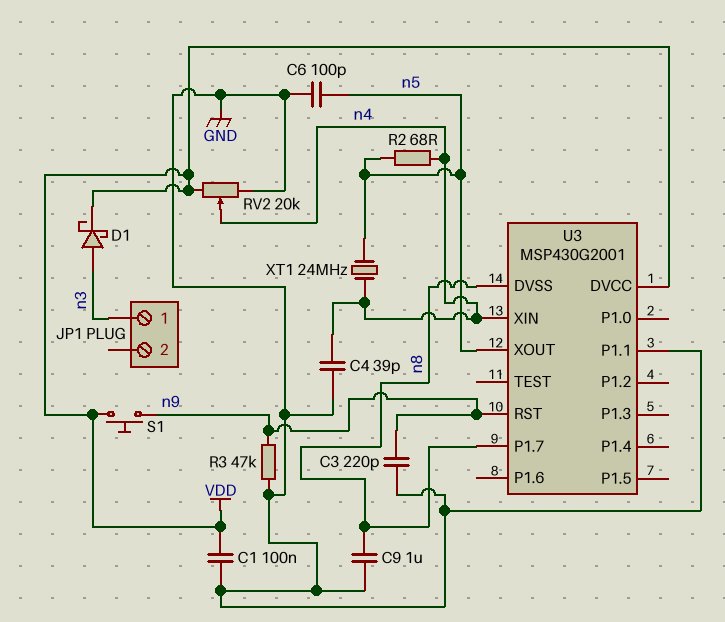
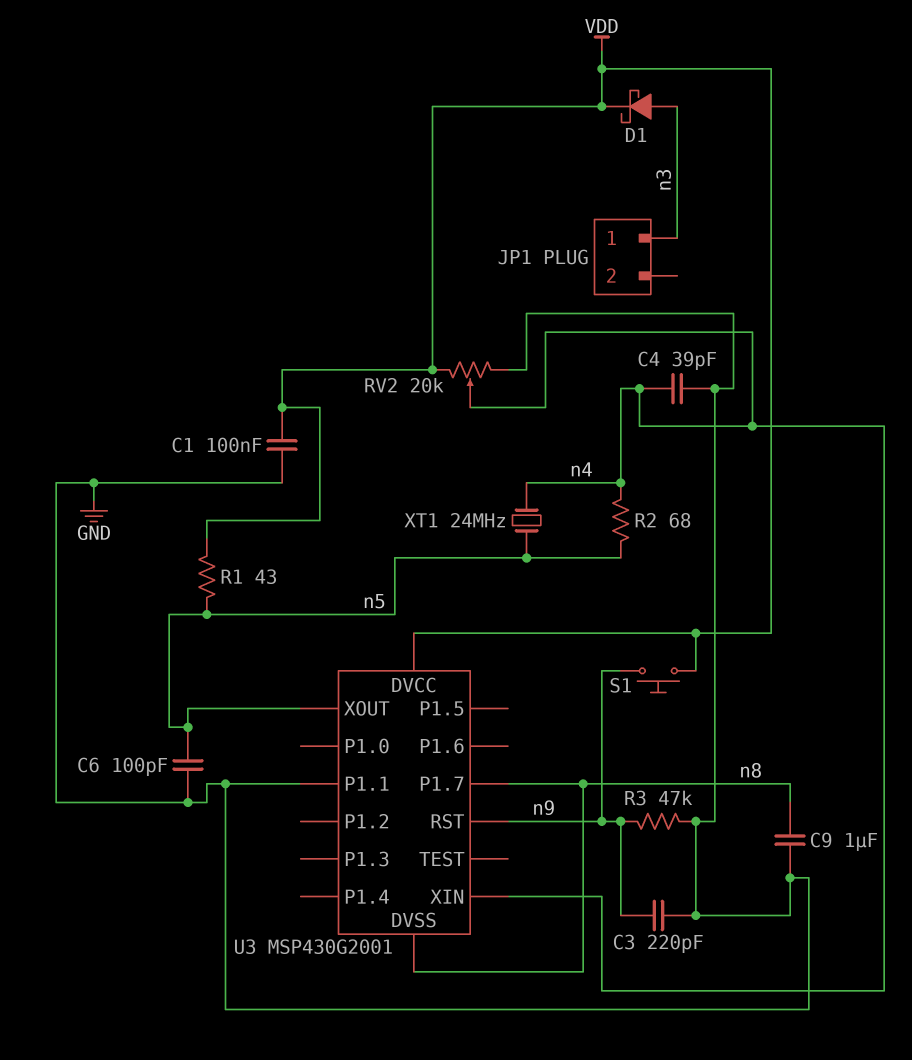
R1: none -> 43 (VDD, n5)

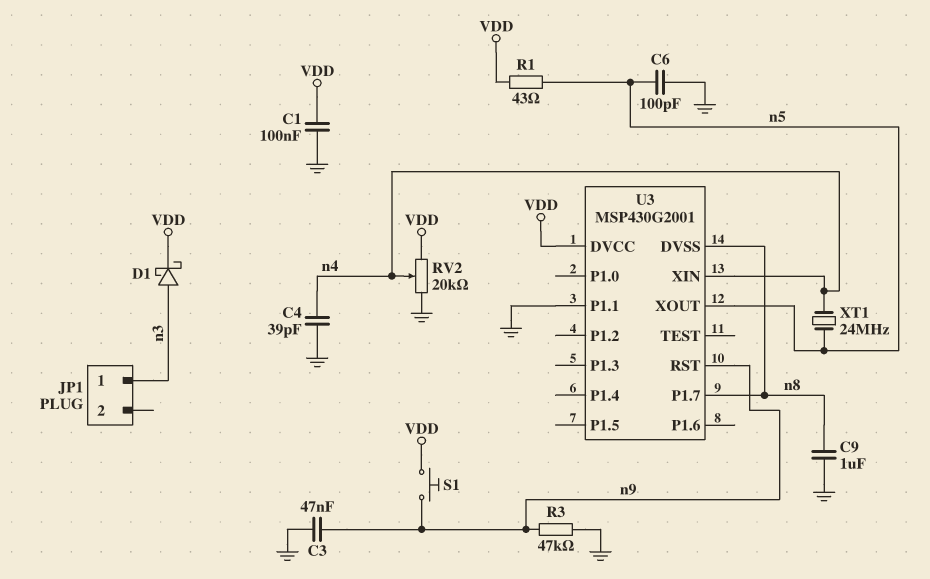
C3: 220pF (GND, n9) -> 47nF (GND, n9)
R2: 68 (n4, n5) -> none

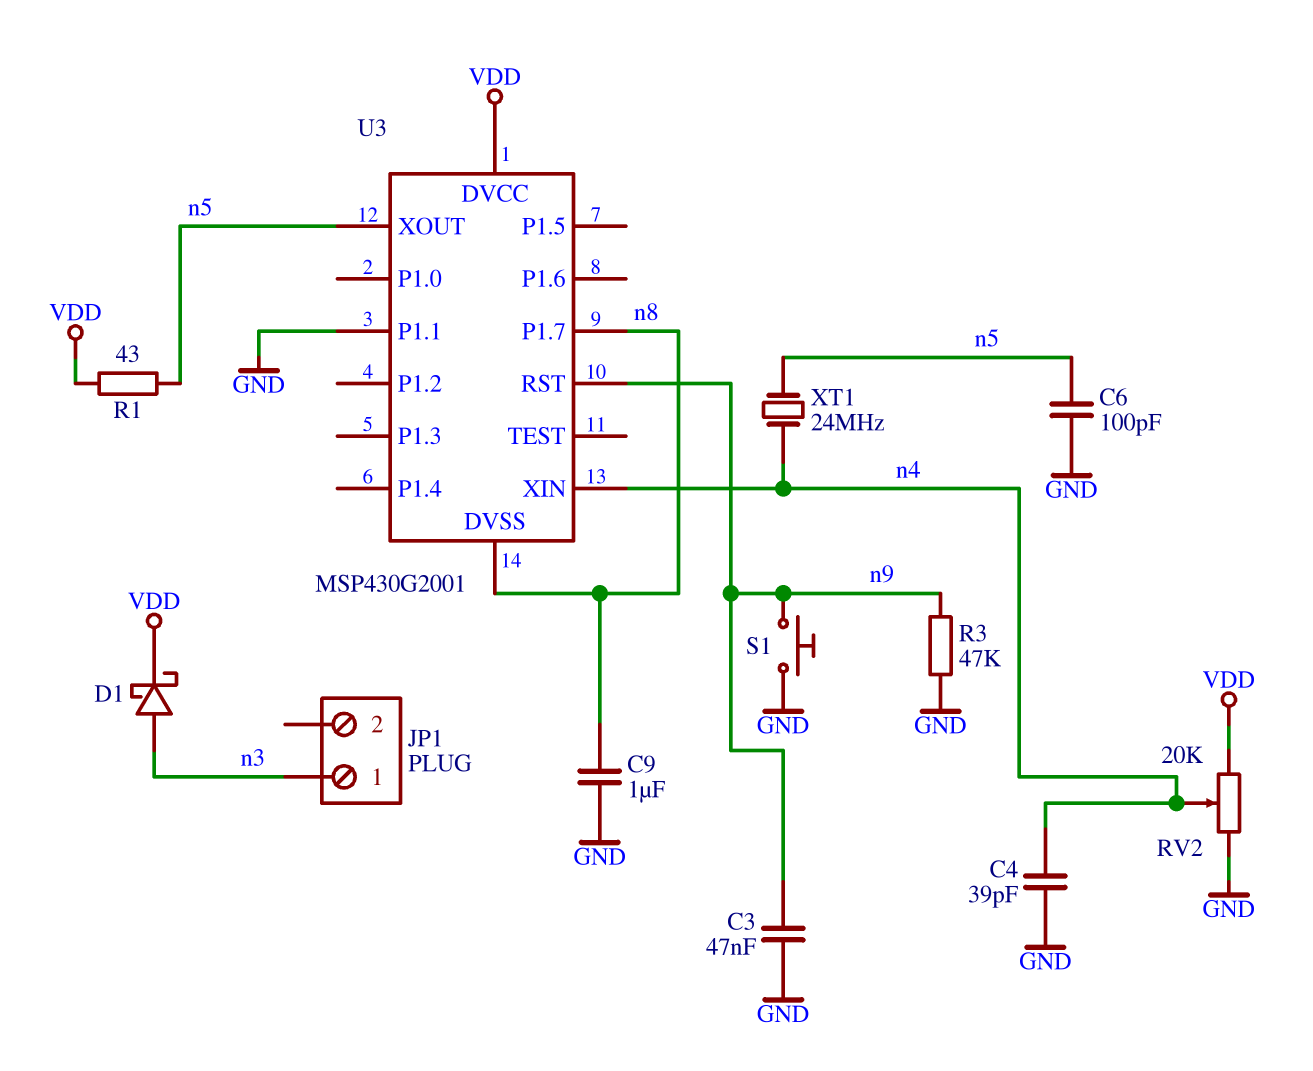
C1: 100nF (GND, VDD) -> none
S1: button (VDD, n9) -> button (GND, n9)

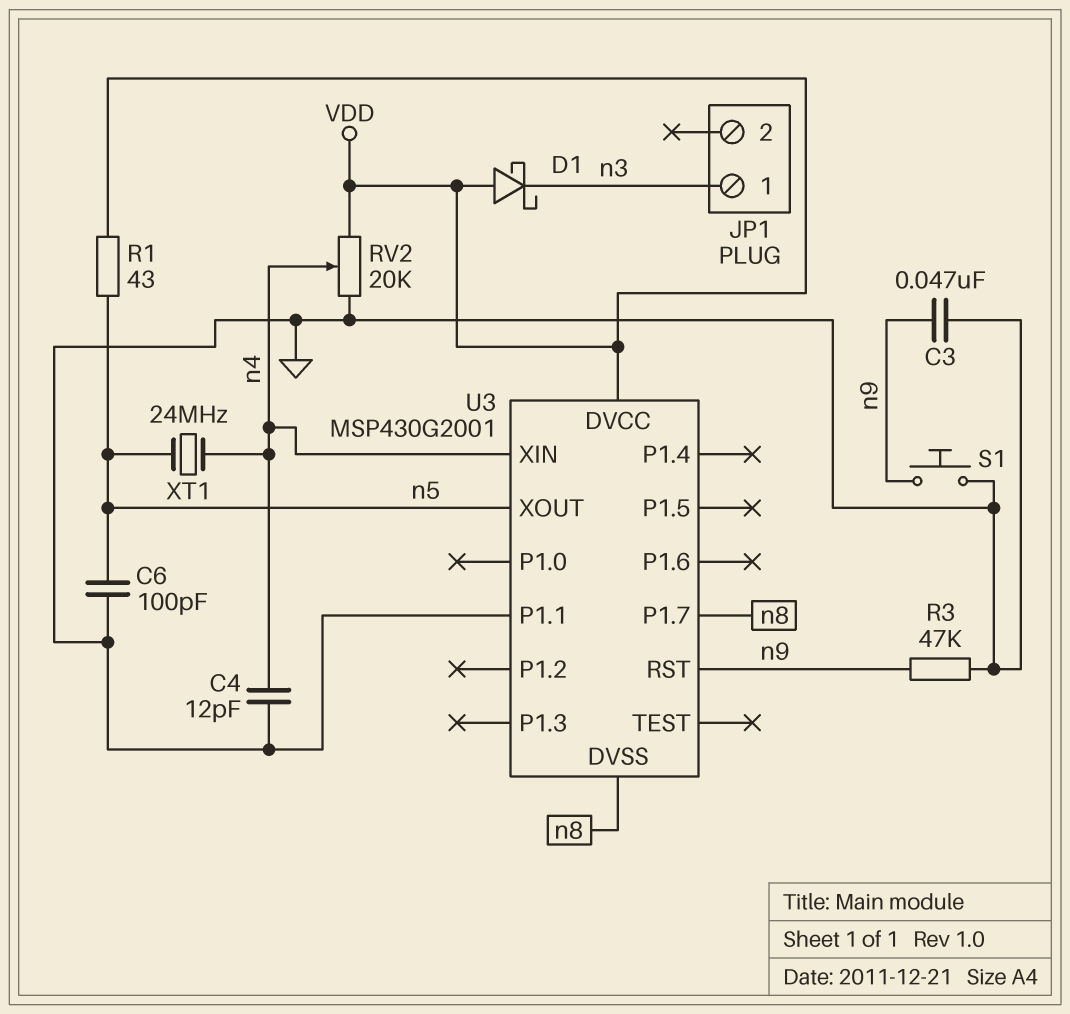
C4: 39pF (GND, n4) -> 12pF (GND, n4)
C9: 1uF (GND, n8) -> none
D1: schottky (A n3, K VDD) -> schottky (A VDD, K n3)

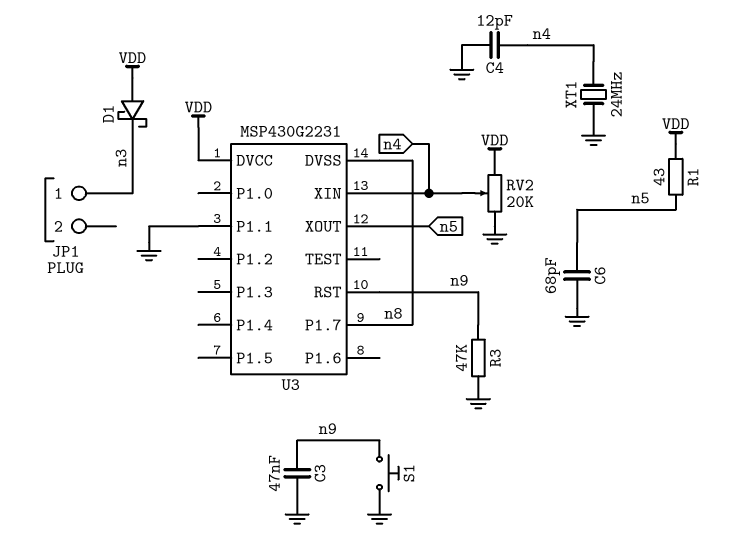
C6: 100pF (GND, n5) -> 68pF (GND, n5)
U3: MSP430G2001 -> MSP430G2231
XT1: 24MHz (n4, n5) -> 24MHz (GND, n4)

